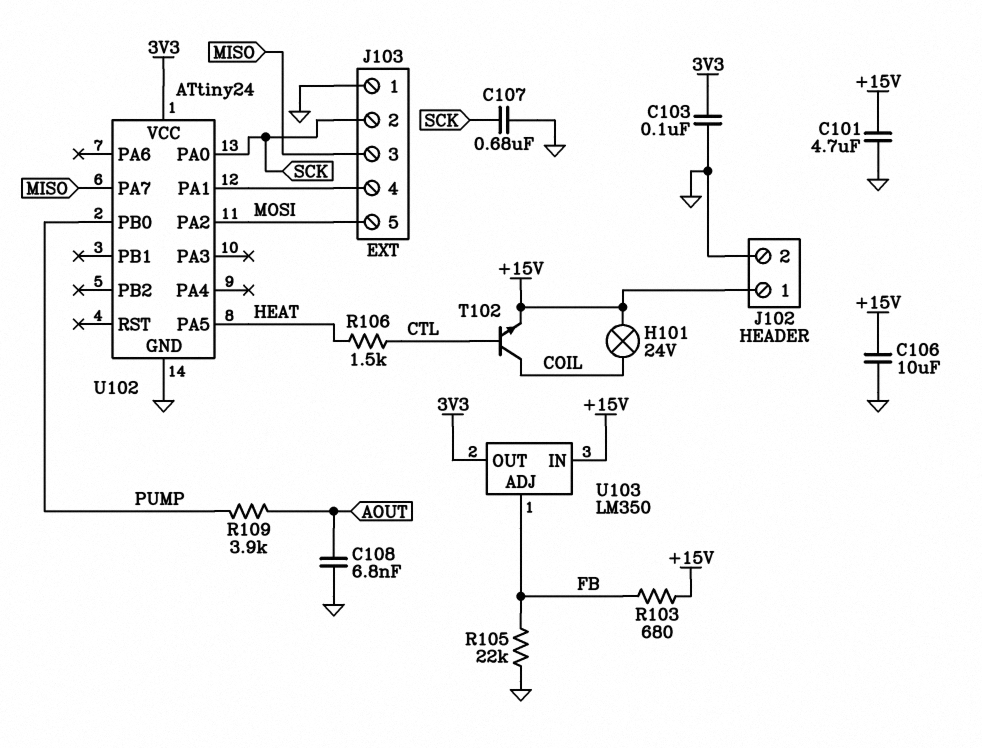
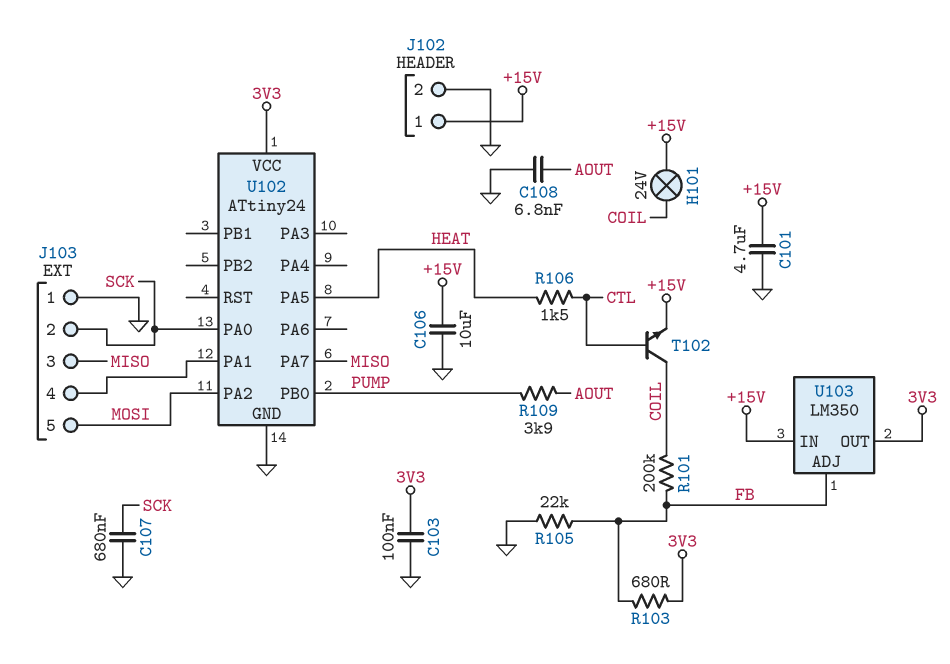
R101: none -> 200k (COIL, FB)
R103: 680 (+15V, FB) -> 680 (3V3, FB)

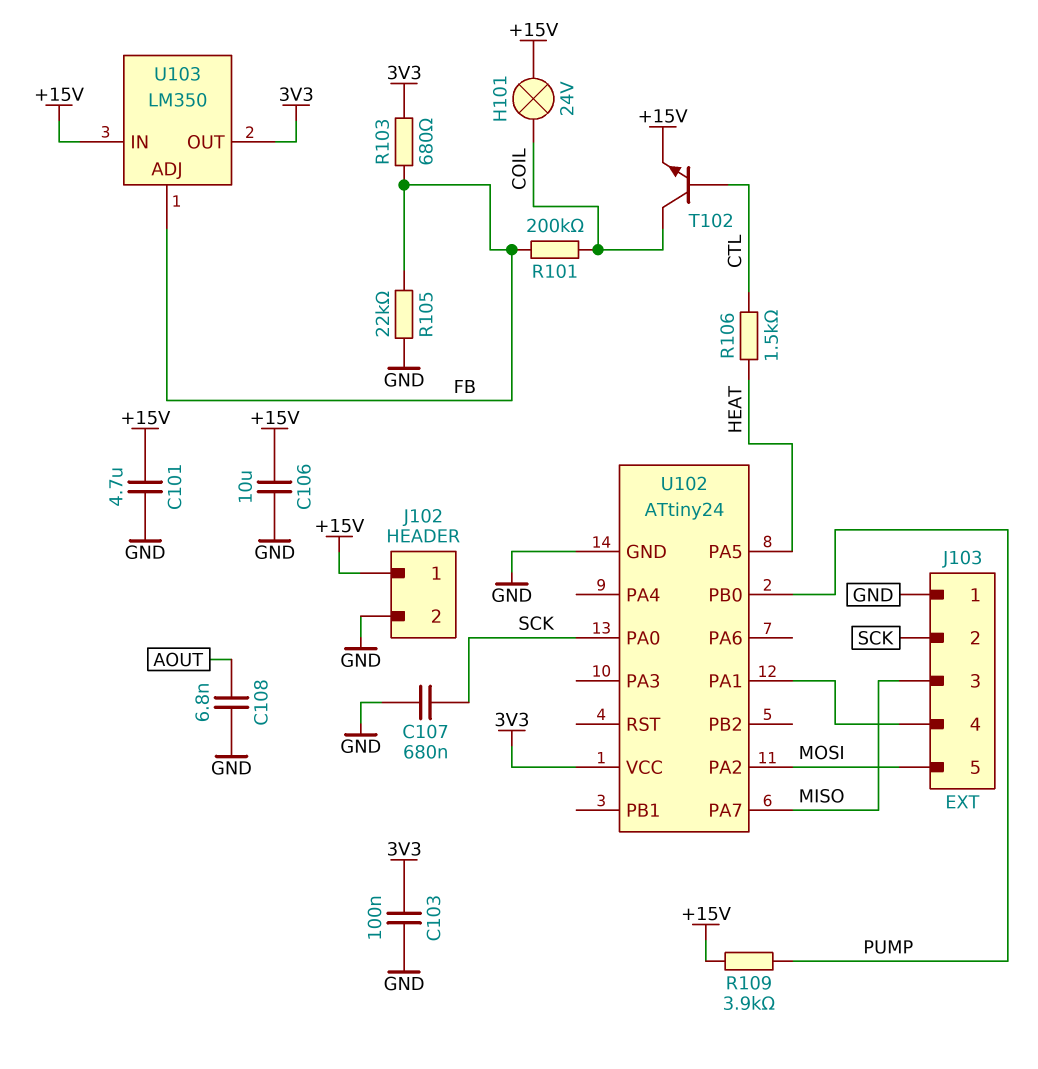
R109: 3.9k (AOUT, PUMP) -> 3.9k (+15V, PUMP)

